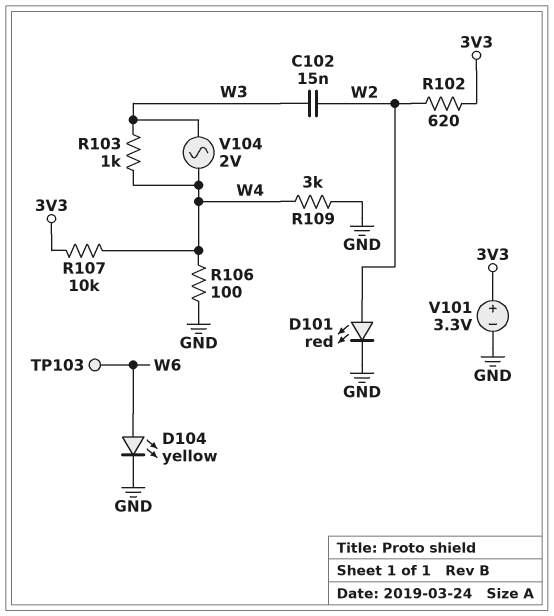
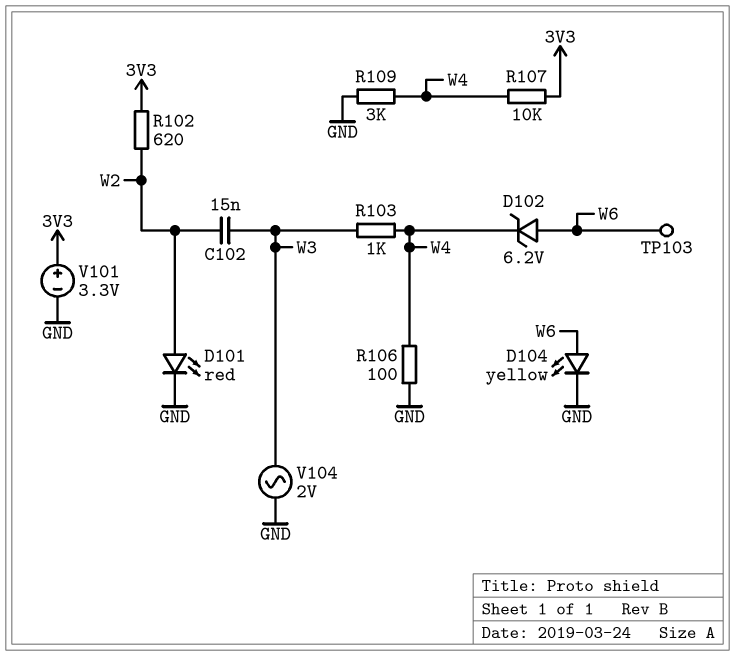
D102: none -> zener 6.2V (A W6, K W4)
V104: AC 2V (W3, W4) -> AC 2V (GND, W3)

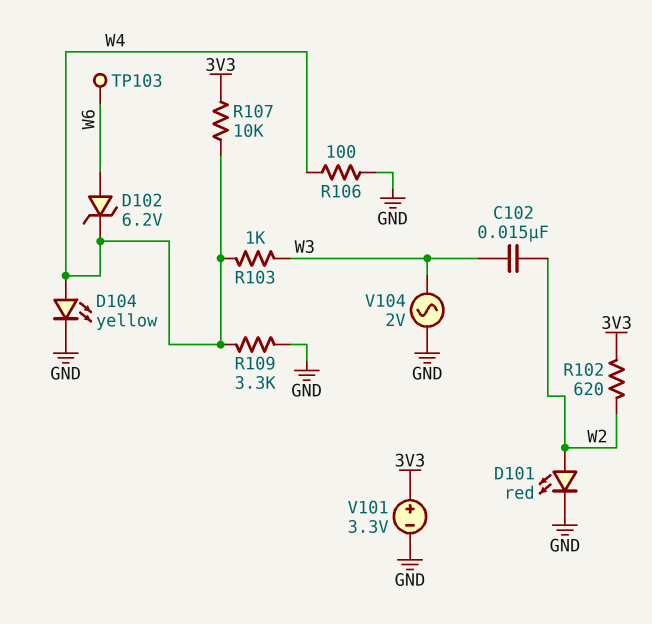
D104: LED yellow (A W6, K GND) -> LED yellow (A W4, K GND)
R109: 3k (GND, W4) -> 3.3k (GND, W4)

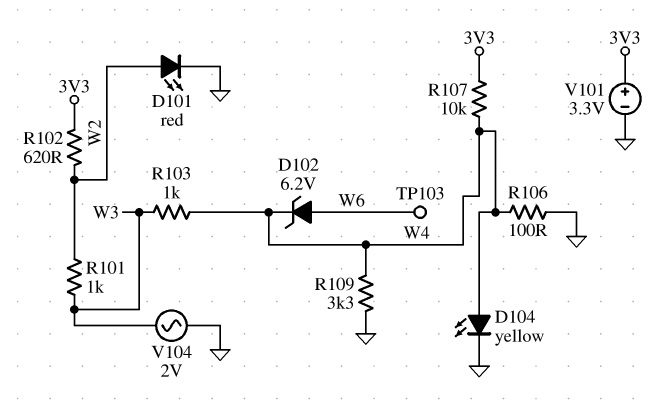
C102: 15nF (W2, W3) -> none
R101: none -> 1k (W2, W3)

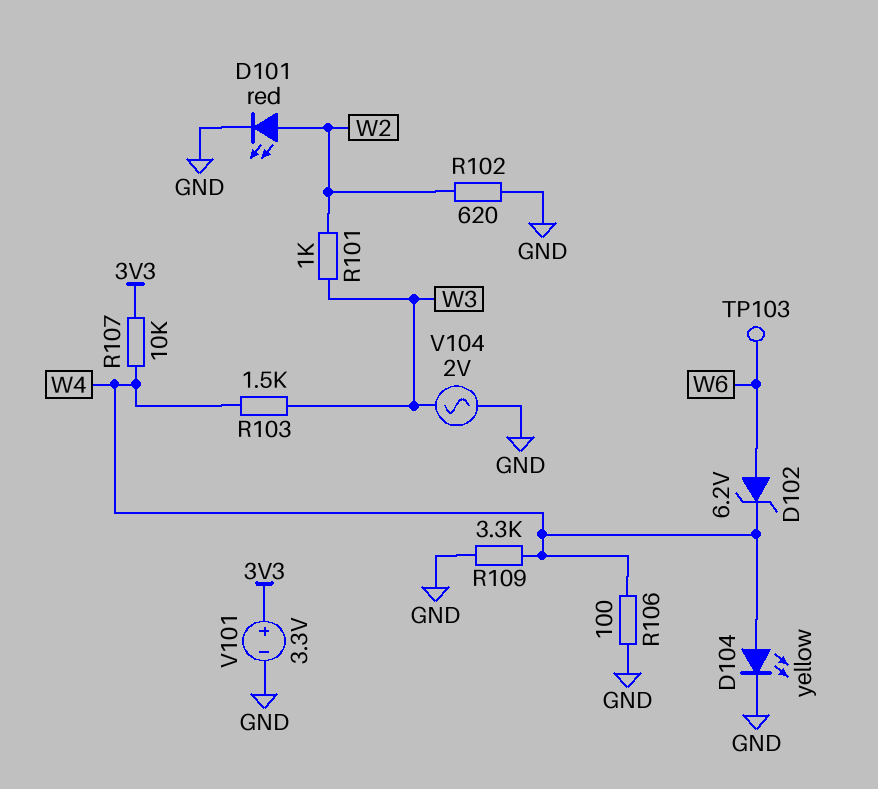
R102: 620 (3V3, W2) -> 620 (GND, W2)
R103: 1k (W3, W4) -> 1.5k (W3, W4)

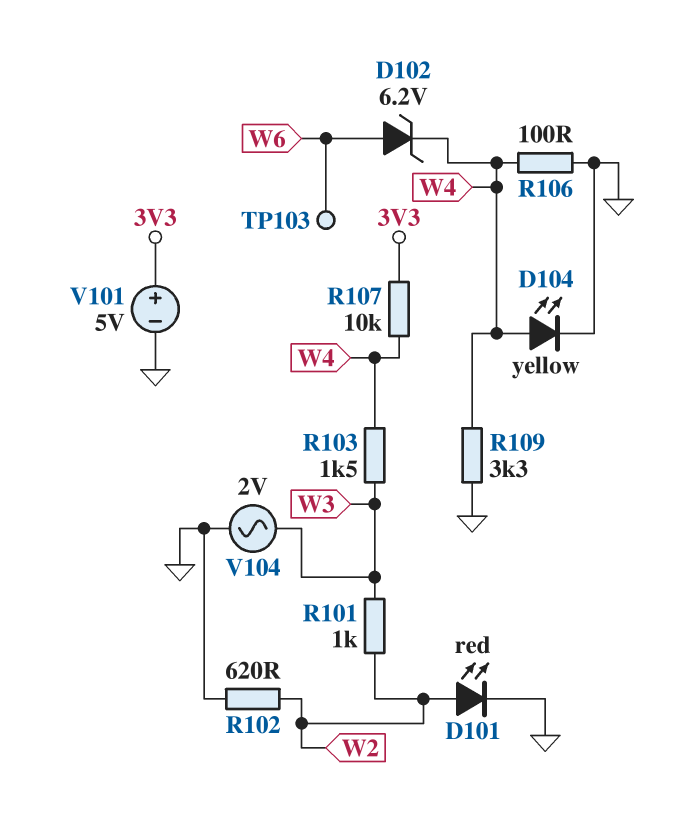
V101: 3.3V (plus 3V3, minus GND) -> 5V (plus 3V3, minus GND)

